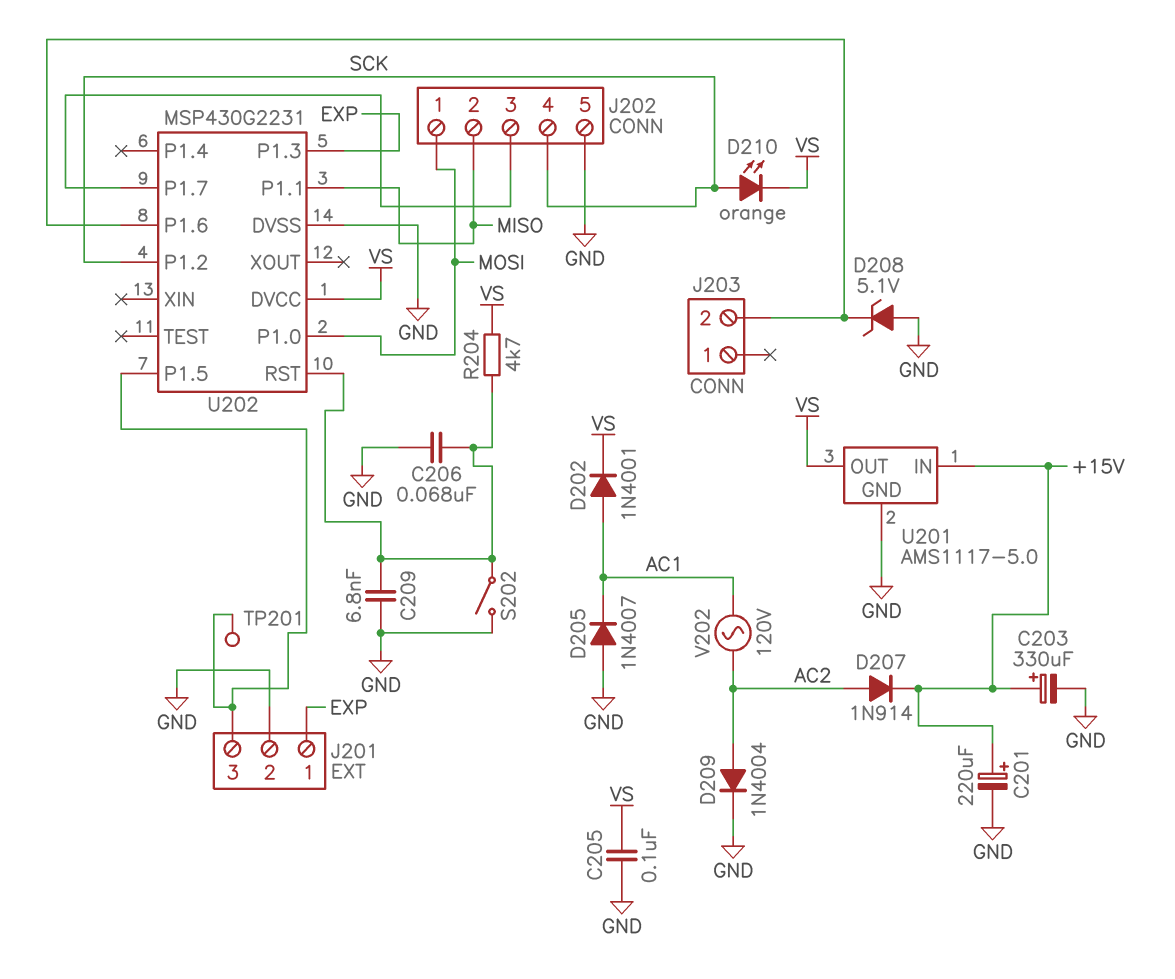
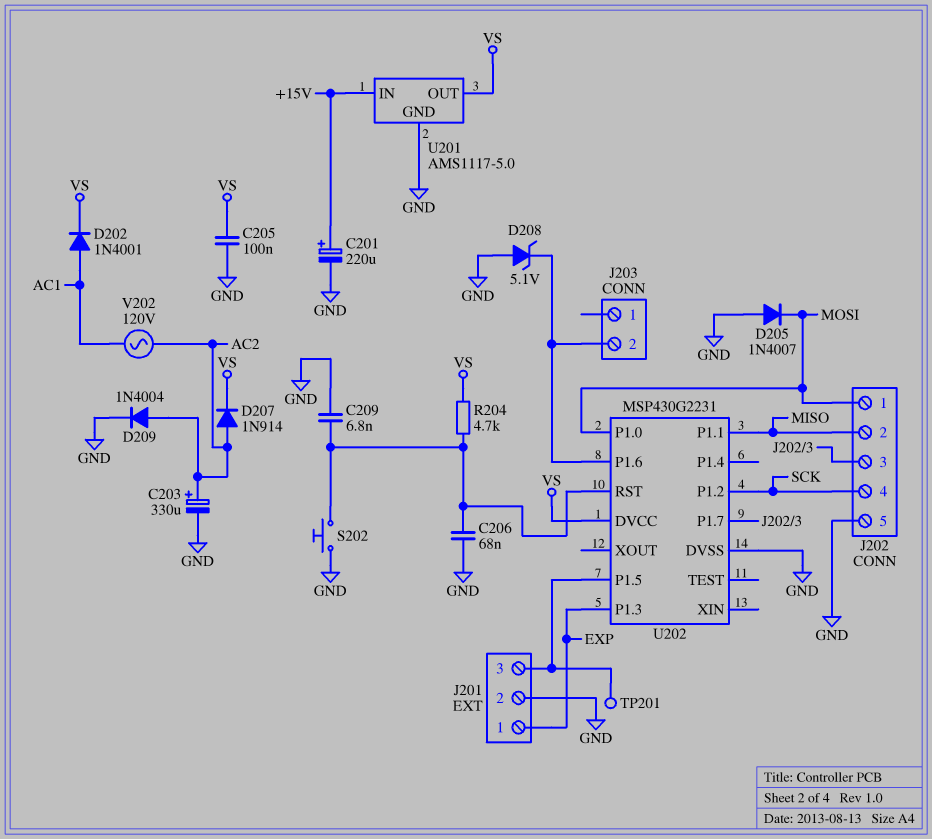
C203: 330uF (plus +15V, minus GND) -> 330uF (plus AC2, minus GND)
D205: diode 1N4007 (A GND, K AC1) -> diode 1N4007 (A GND, K MOSI)
D207: diode 1N914 (A AC2, K +15V) -> diode 1N914 (A AC2, K VS)
D210: LED orange (A SCK, K VS) -> none
S202: switch (GND, U202/RST) -> button (GND, U202/RST)

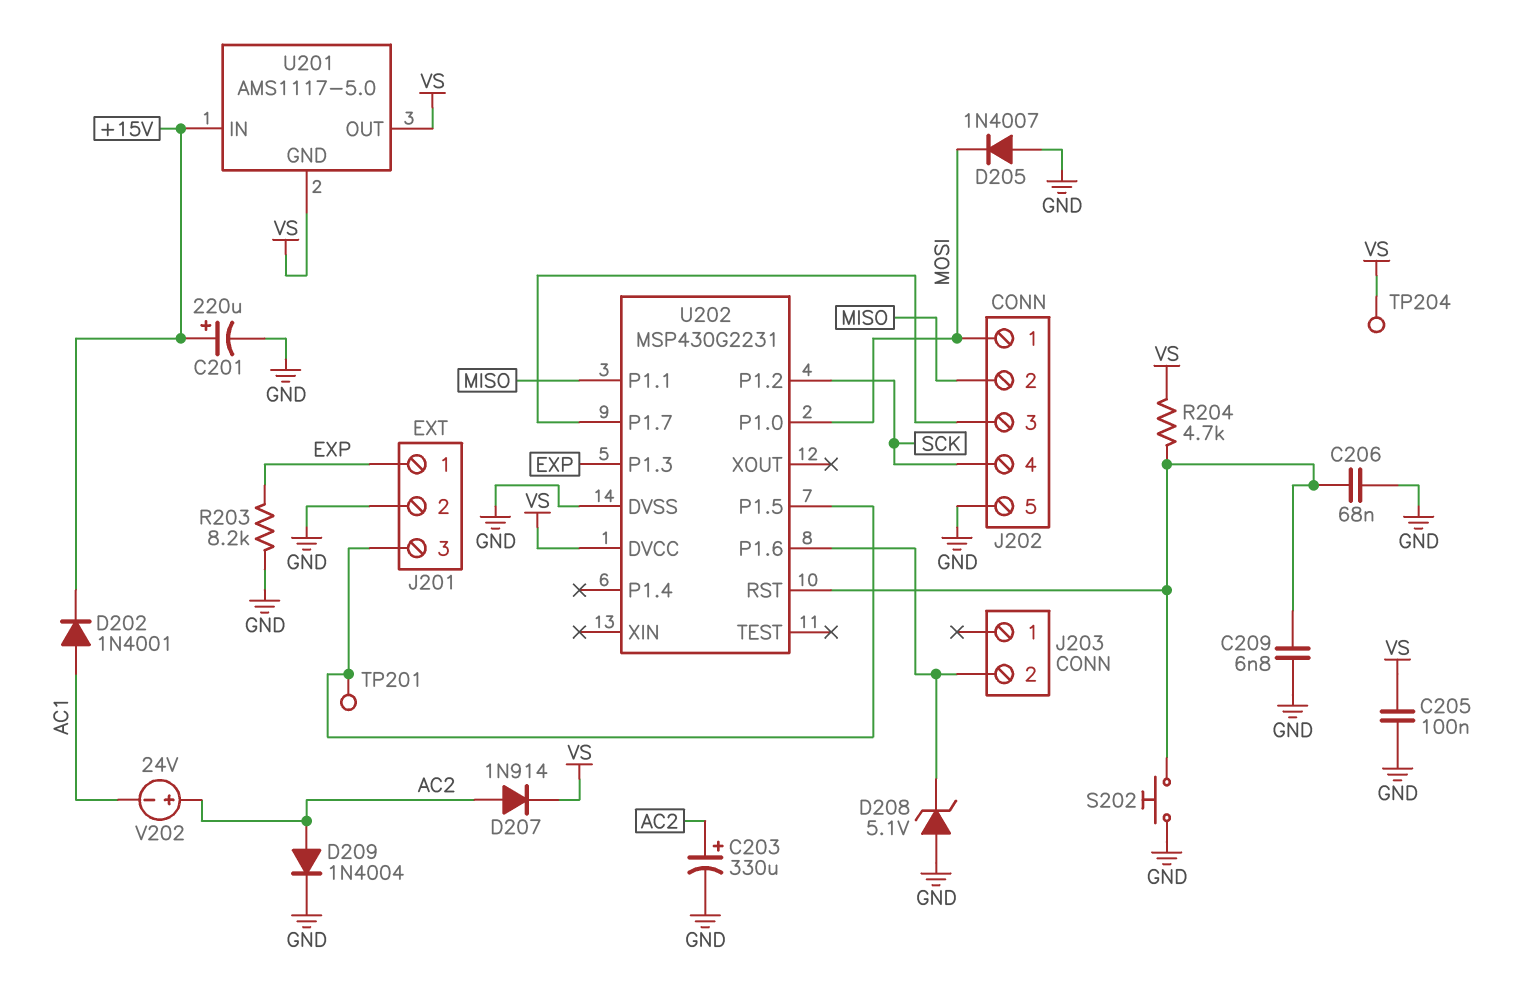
D202: diode 1N4001 (A AC1, K VS) -> diode 1N4001 (A AC1, K +15V)
R203: none -> 8.2k (EXP, GND)
TP204: none -> test point (VS)
U201 pin GND: GND -> VS
V202: AC 120V (AC1, AC2) -> 24V (plus AC2, minus AC1)

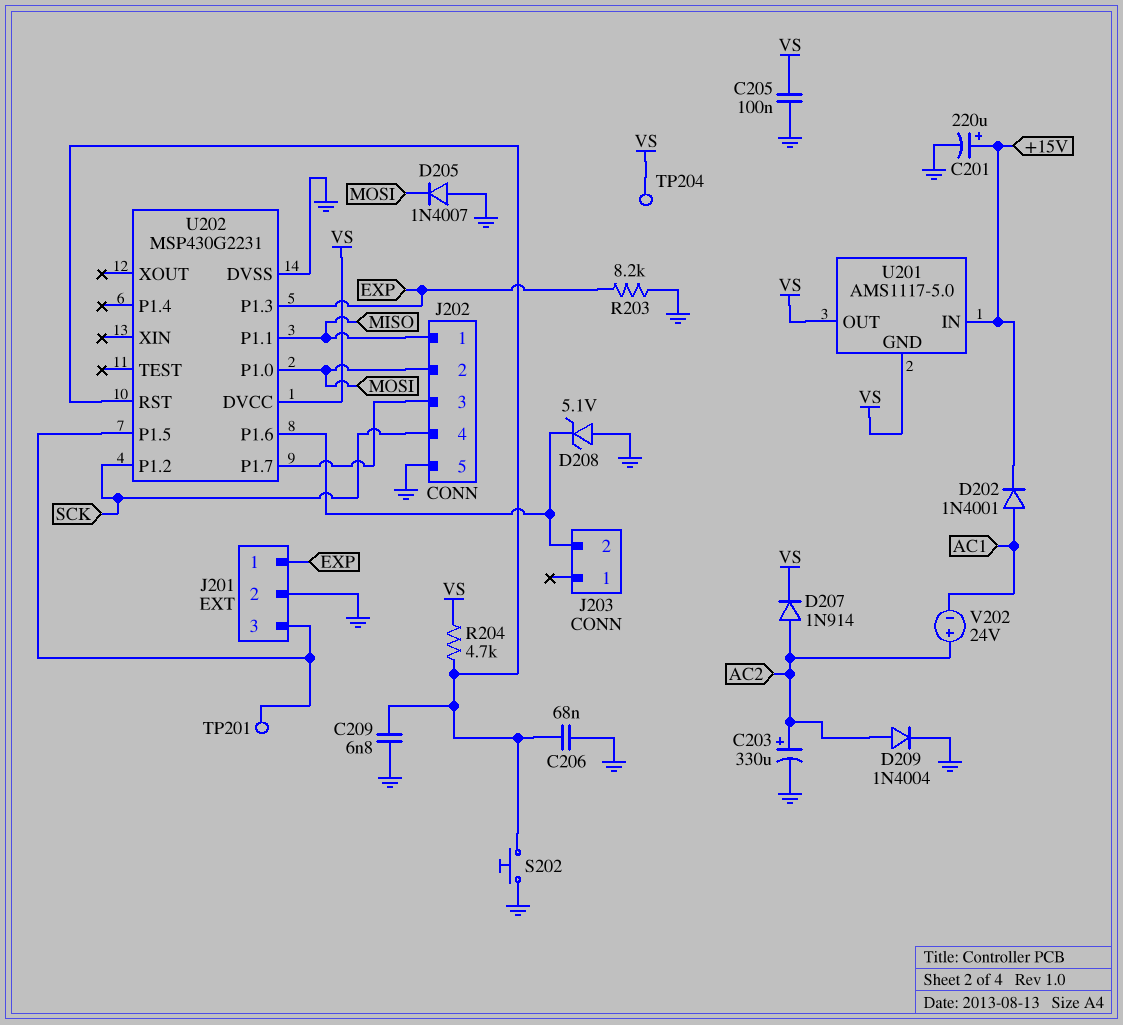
J202 pin 1: MOSI -> MISO
J202 pin 2: MISO -> MOSI

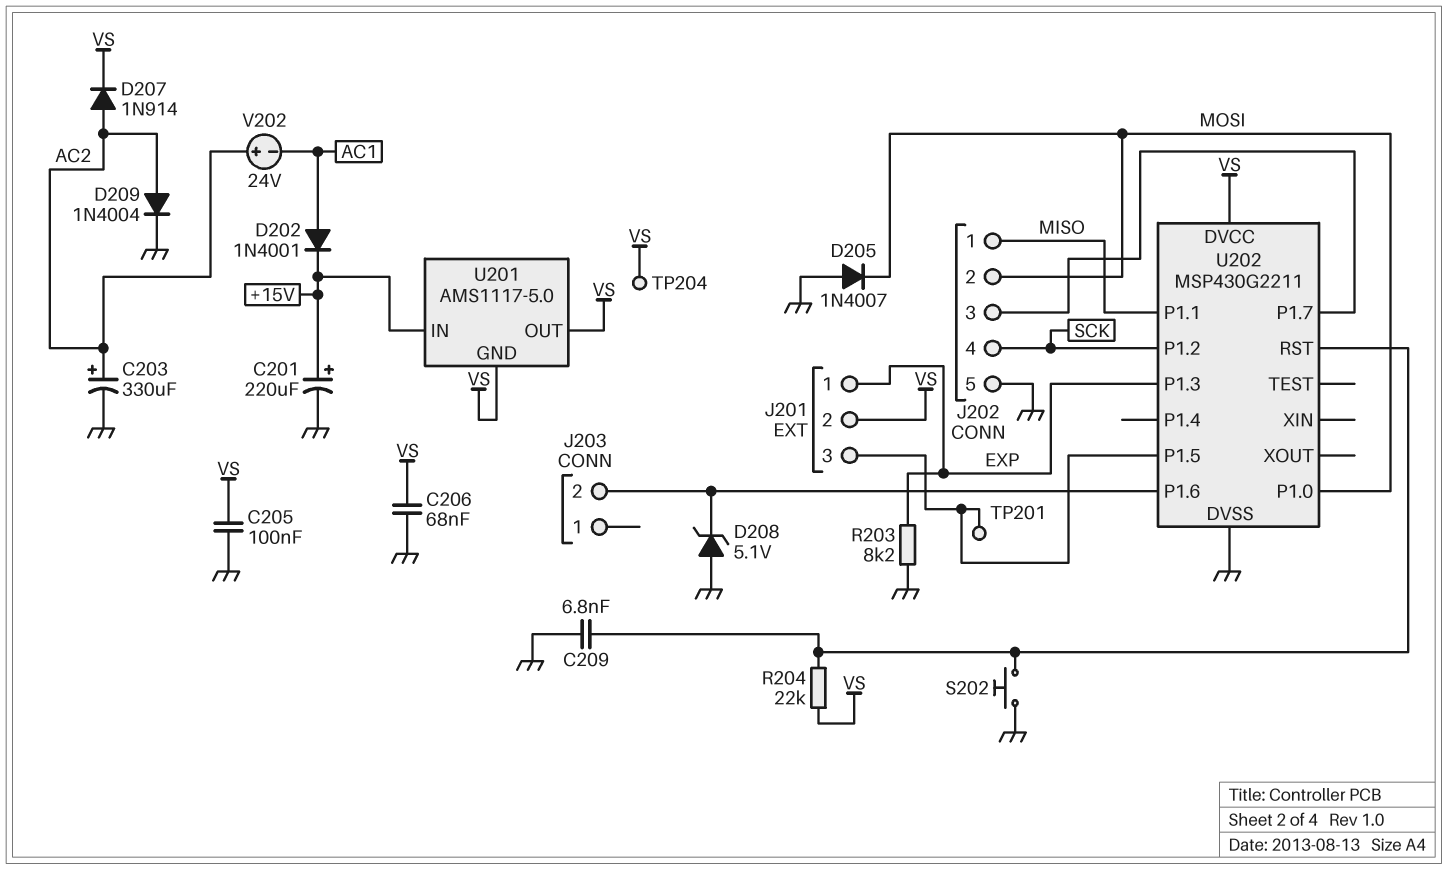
C206: 68nF (GND, U202/RST) -> 68nF (GND, VS)
J201 pin 2: GND -> VS
R204: 4.7k (U202/RST, VS) -> 22k (U202/RST, VS)
U202: MSP430G2231 -> MSP430G2211

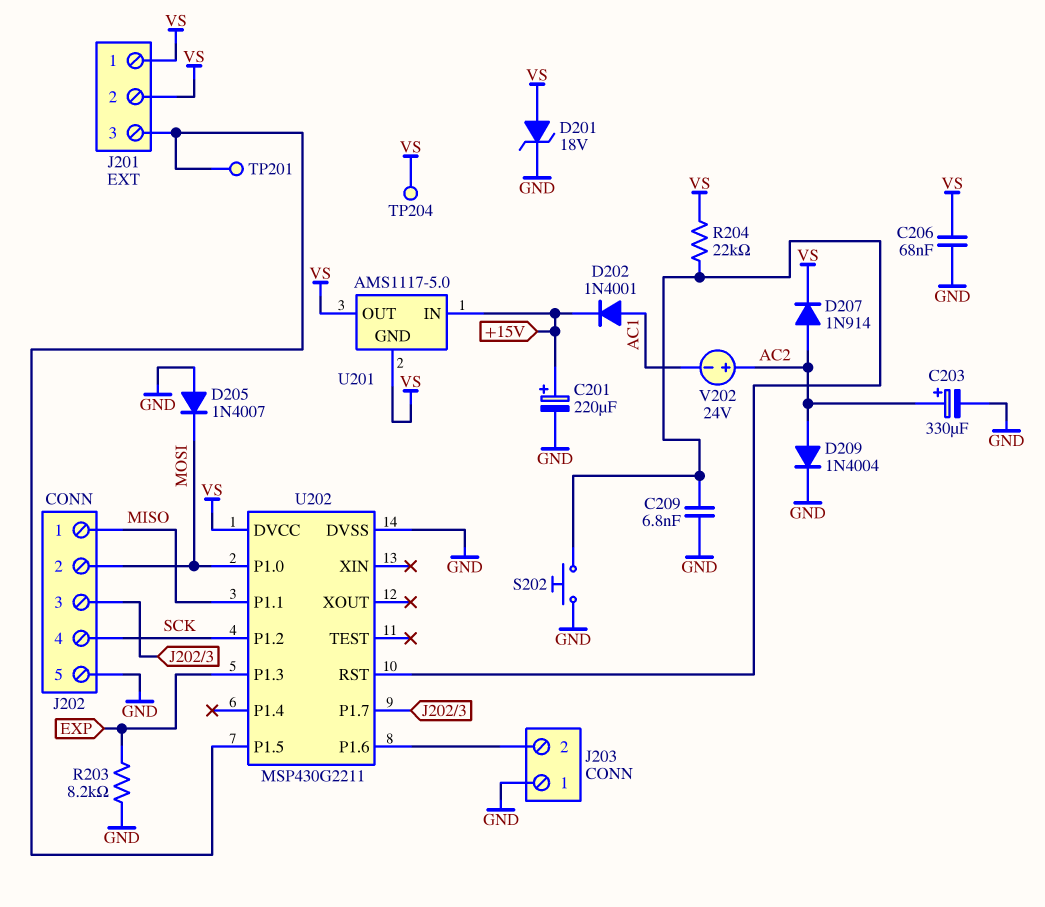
C205: 100nF (GND, VS) -> none
D201: none -> zener 18V (A VS, K GND)
D208: zener 5.1V (A GND, K J203/2) -> none
J201 pin 1: EXP -> VS
J203 pin 1: none -> GND

